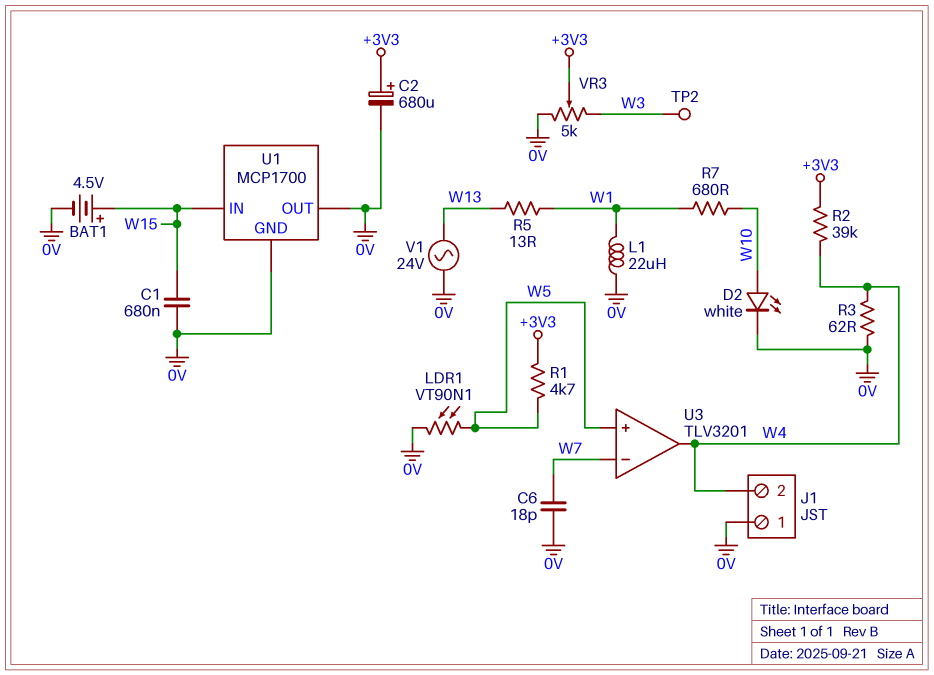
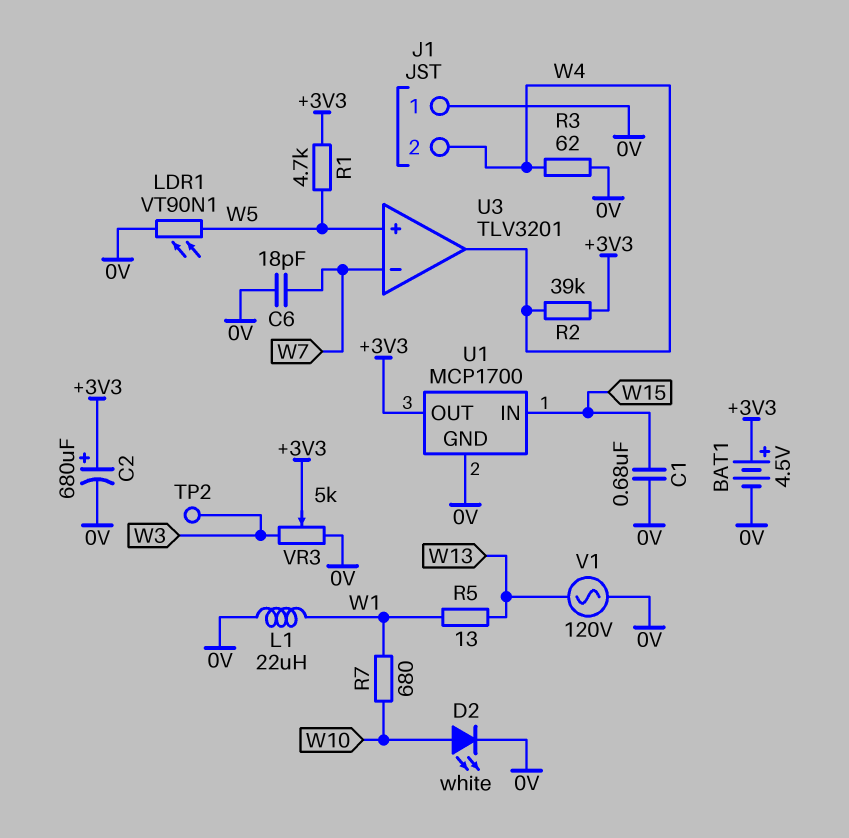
BAT1: 4.5V (plus W15, minus 0V) -> 4.5V (plus +3V3, minus 0V)
U1 pin OUT: 0V -> +3V3
V1: AC 24V (0V, W13) -> AC 120V (0V, W13)

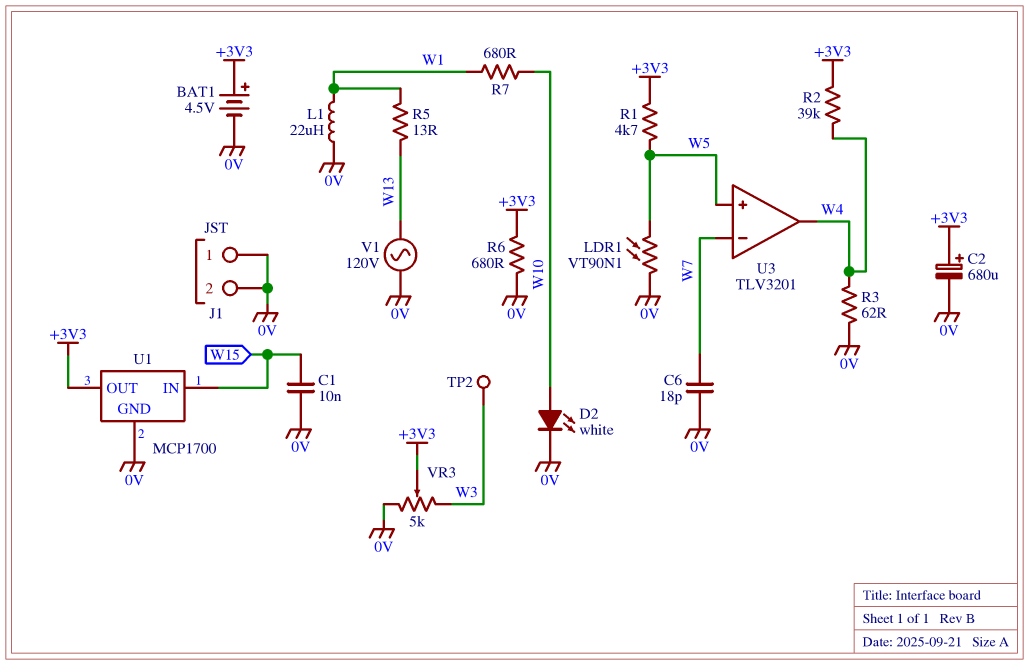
C1: 680nF (0V, W15) -> 10nF (0V, W15)
J1 pin 2: W4 -> 0V
R6: none -> 680 (+3V3, 0V)

